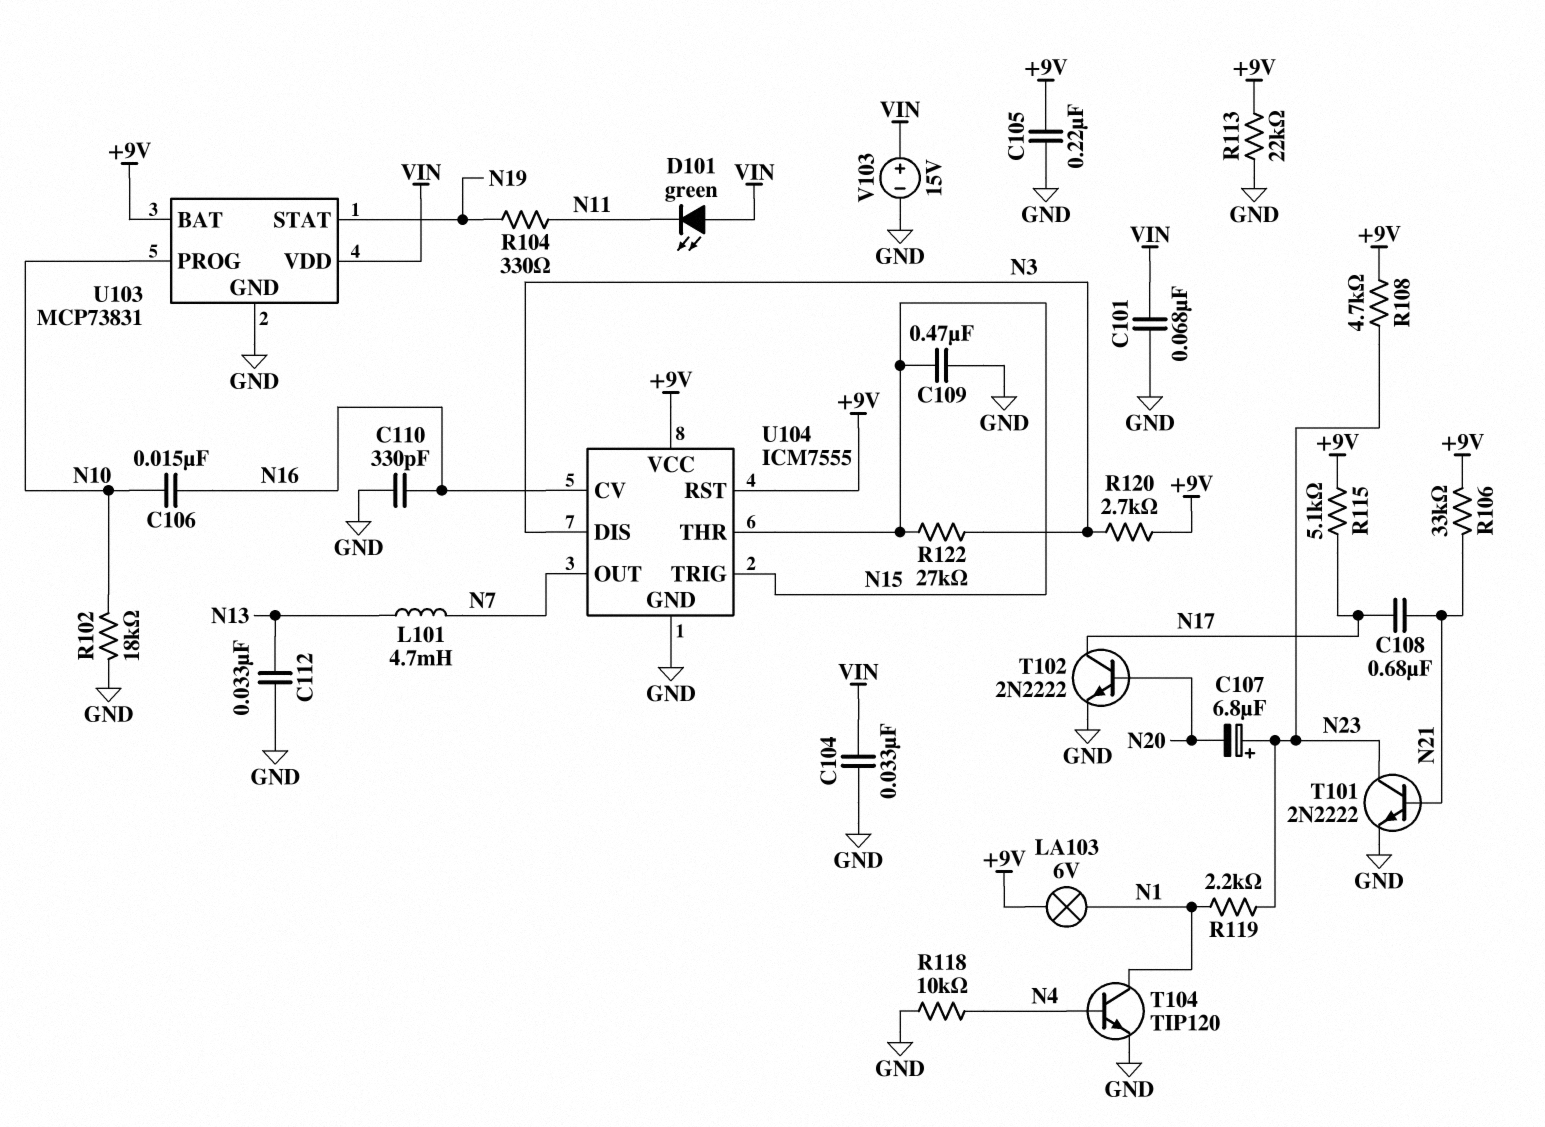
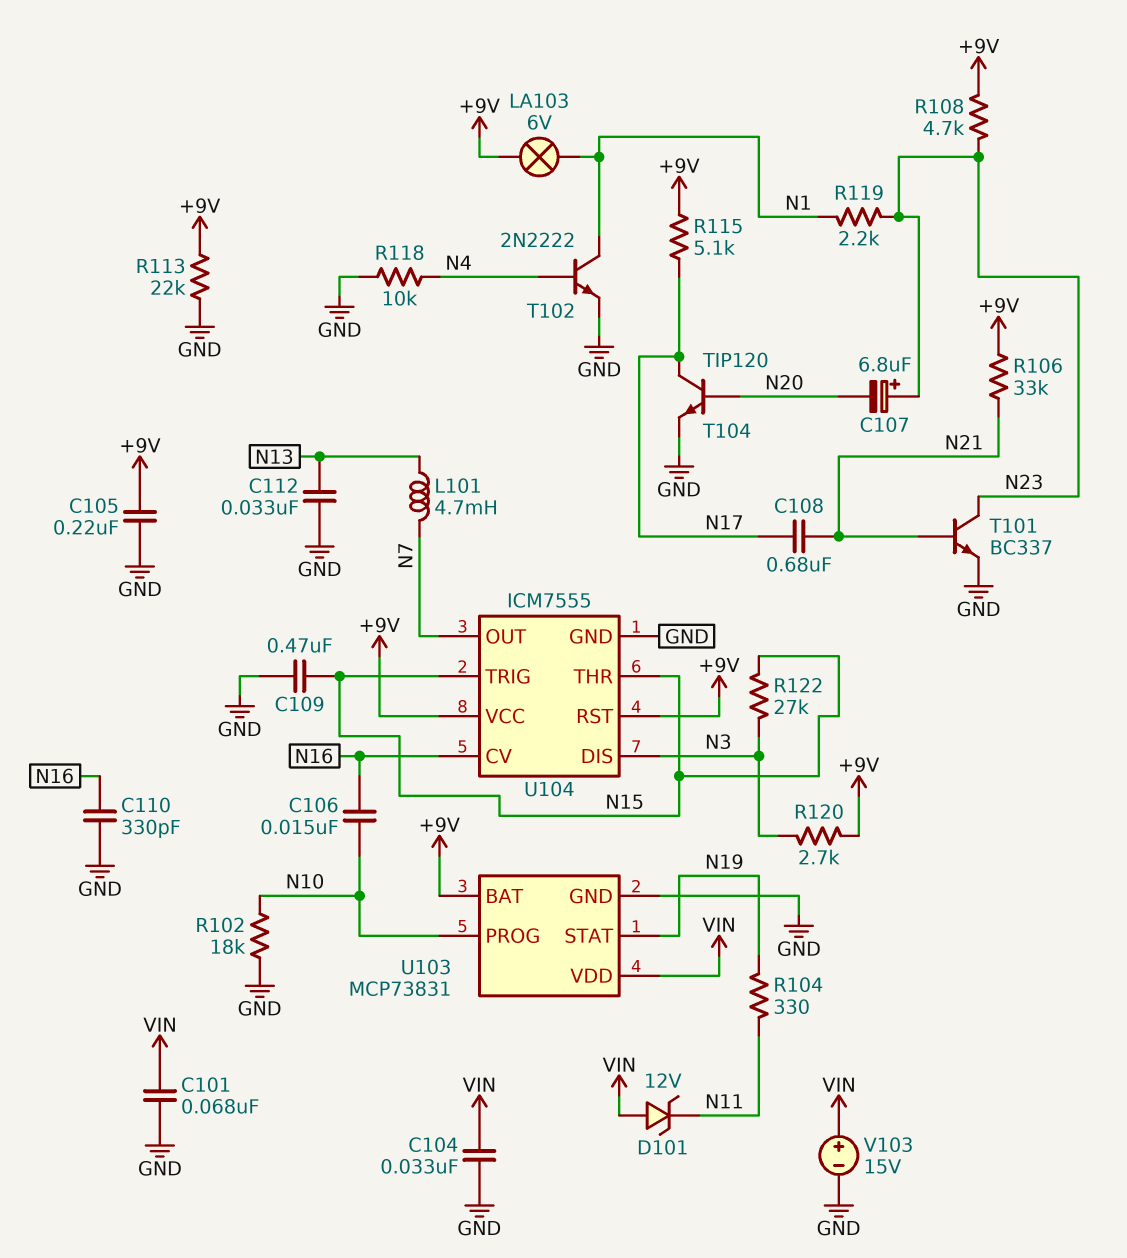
D101: LED green (A VIN, K N11) -> zener 12V (A VIN, K N11)
T101: NPN 2N2222 (B N21, C N23, E GND) -> NPN BC337 (B N21, C N23, E GND)
T102: NPN 2N2222 (B N20, C N17, E GND) -> NPN 2N2222 (B N4, C N1, E GND)
T104: NPN TIP120 (B N4, C N1, E GND) -> NPN TIP120 (B N20, C N17, E GND)

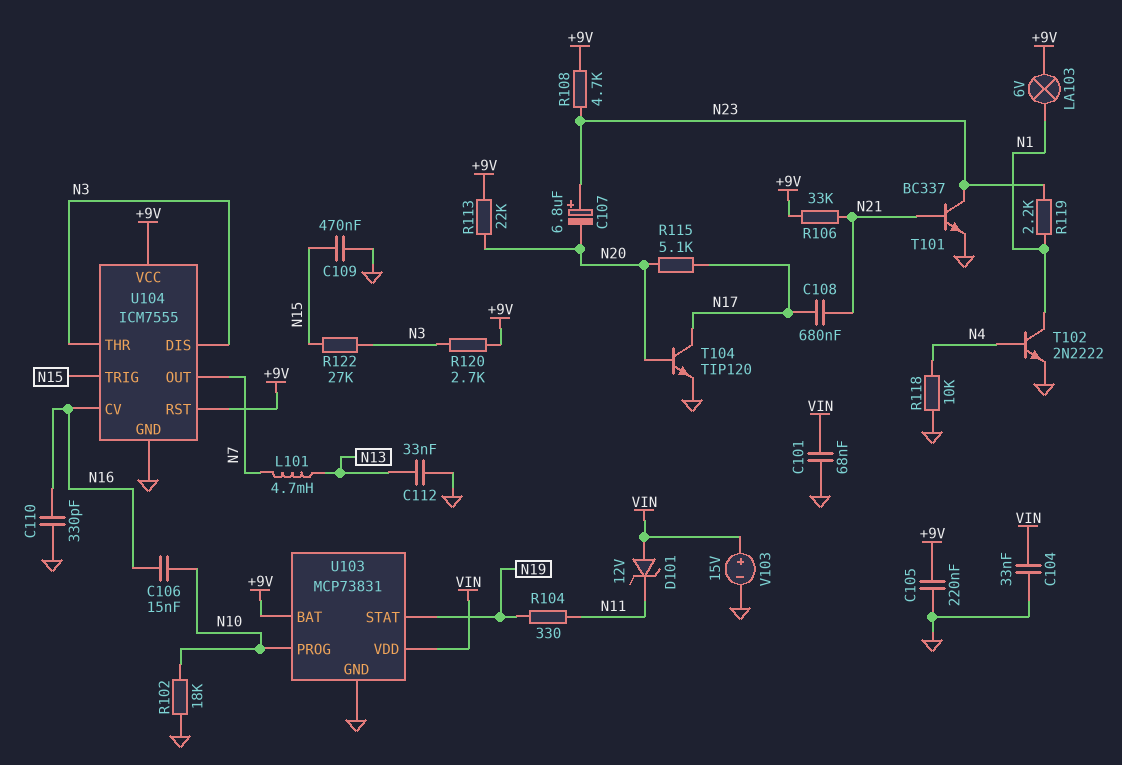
R113: 22k (+9V, GND) -> 22k (+9V, N20)
R115: 5.1k (+9V, N17) -> 5.1k (N17, N20)
U104 pin THR: N15 -> N3

